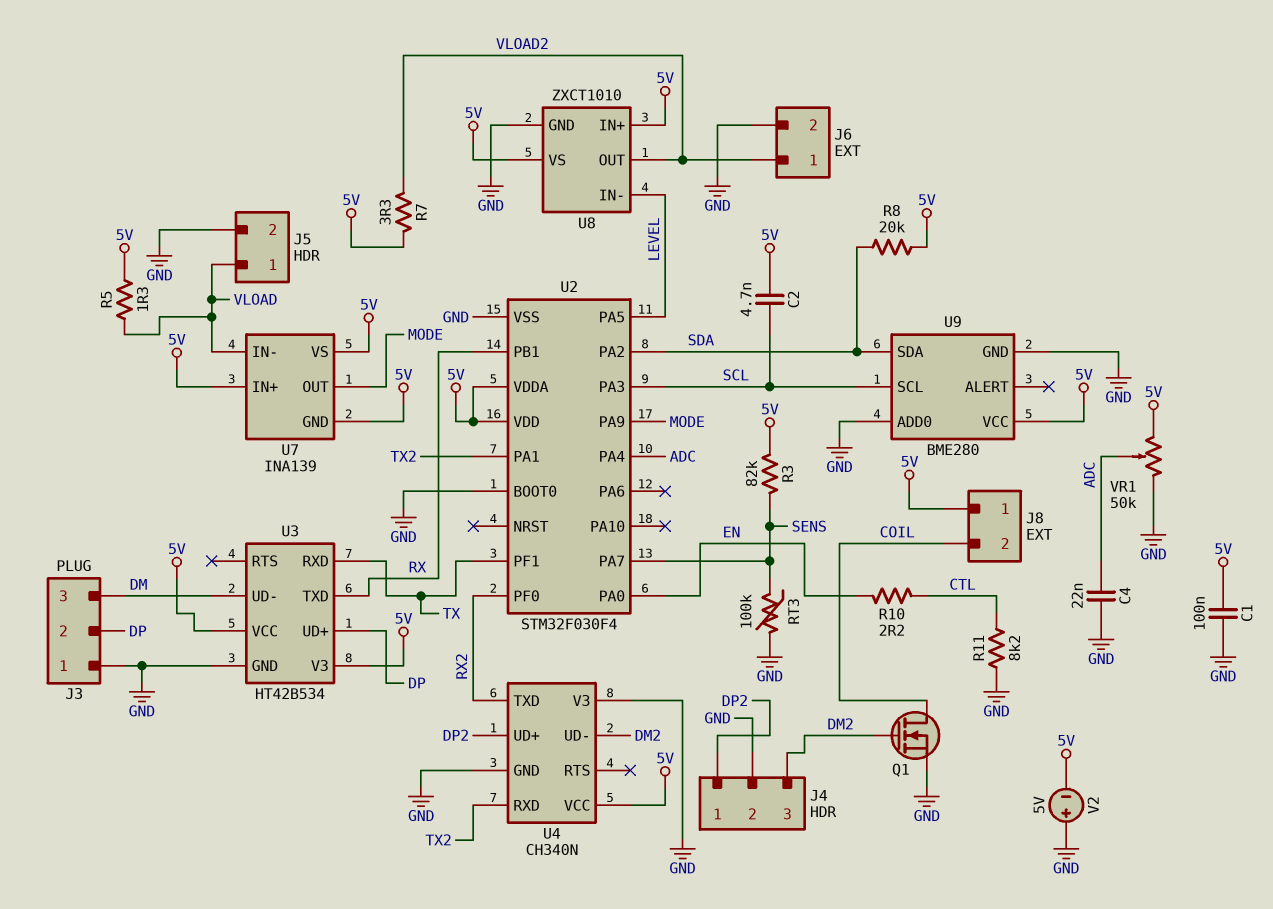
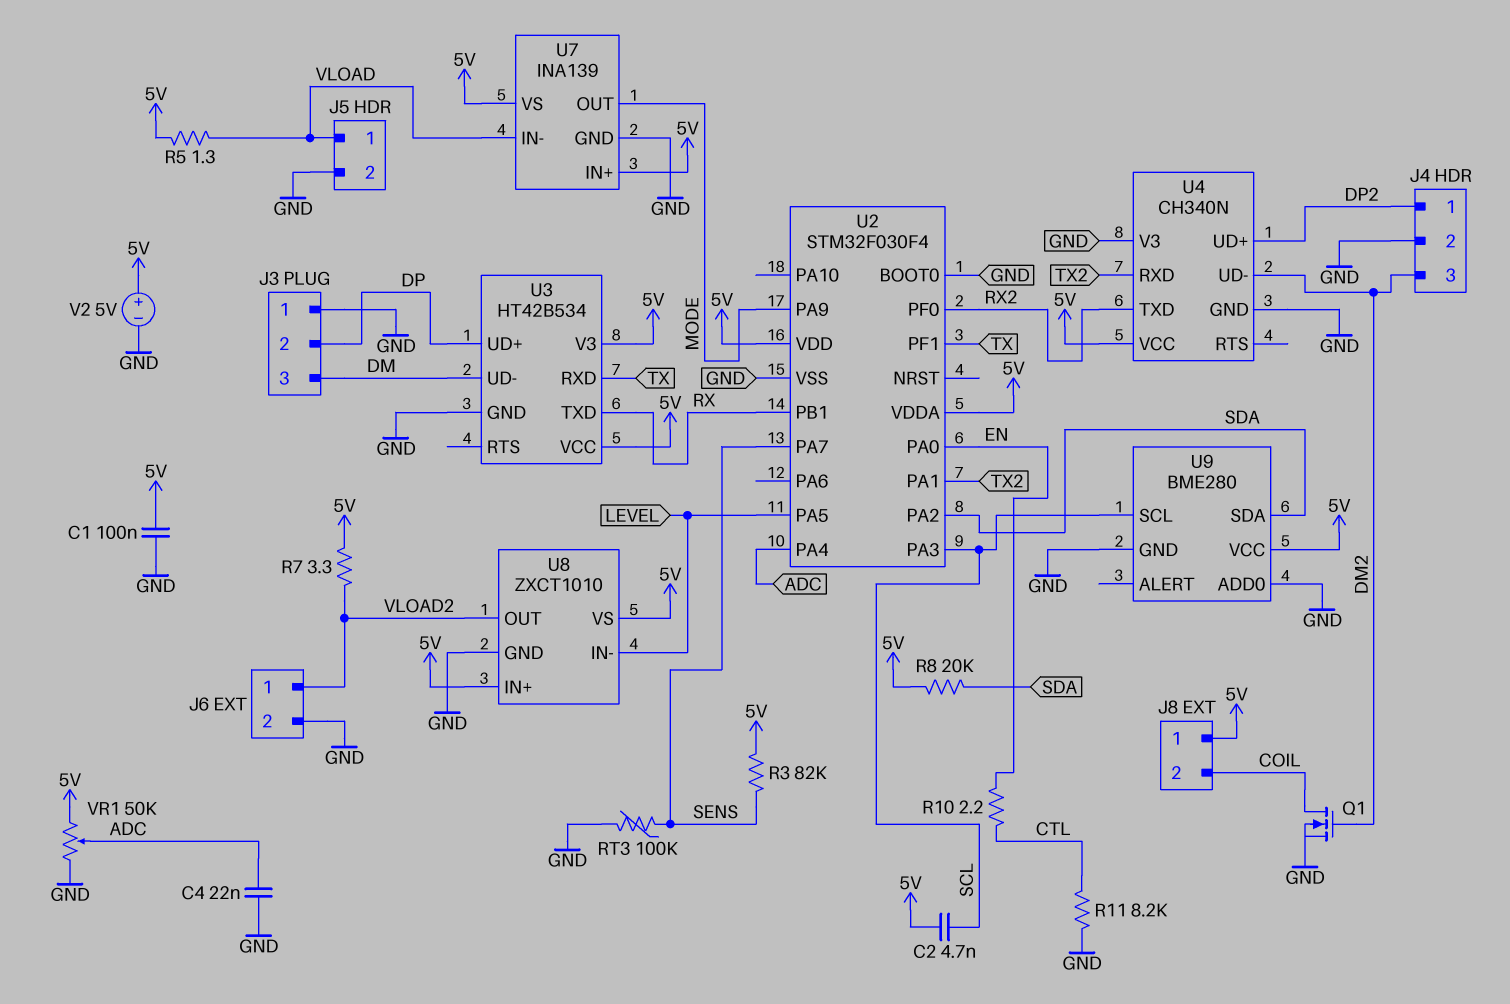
U7 pin GND: 5V -> GND
V2: 5V (plus GND, minus 5V) -> 5V (plus 5V, minus GND)

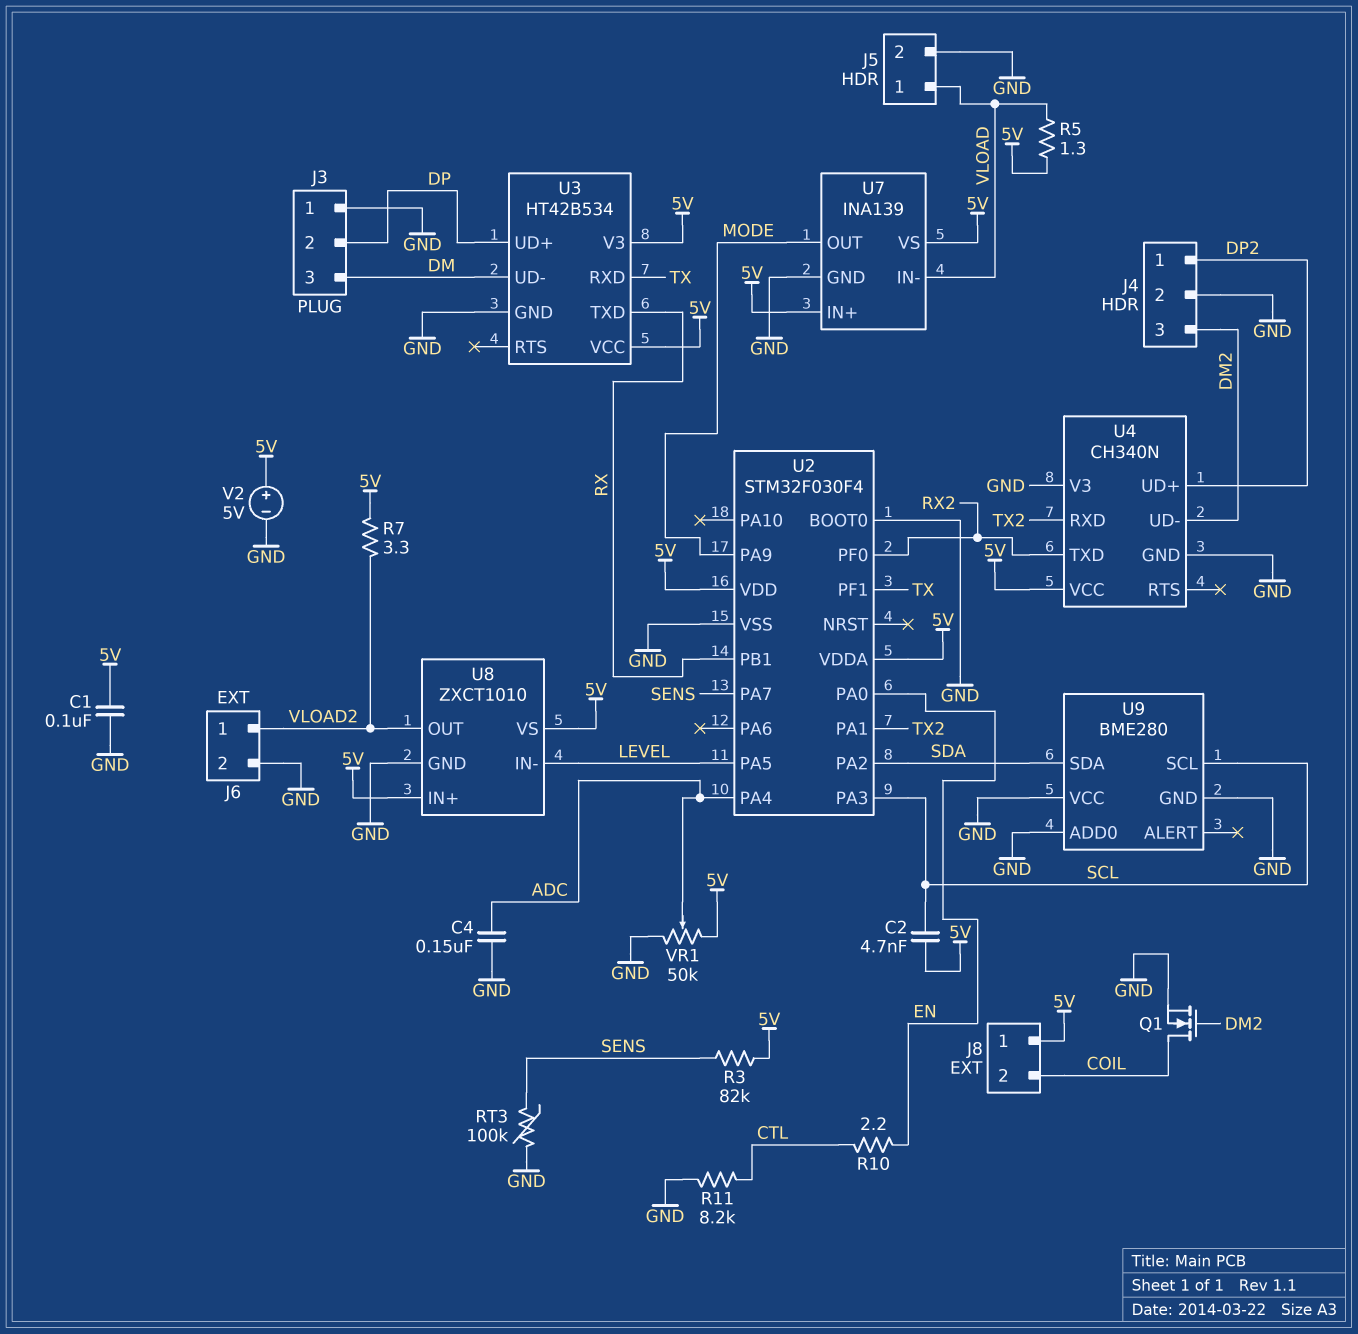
C4: 22nF (ADC, GND) -> 150nF (ADC, GND)
R8: 20k (5V, SDA) -> none
U9 pin VCC: 5V -> GND

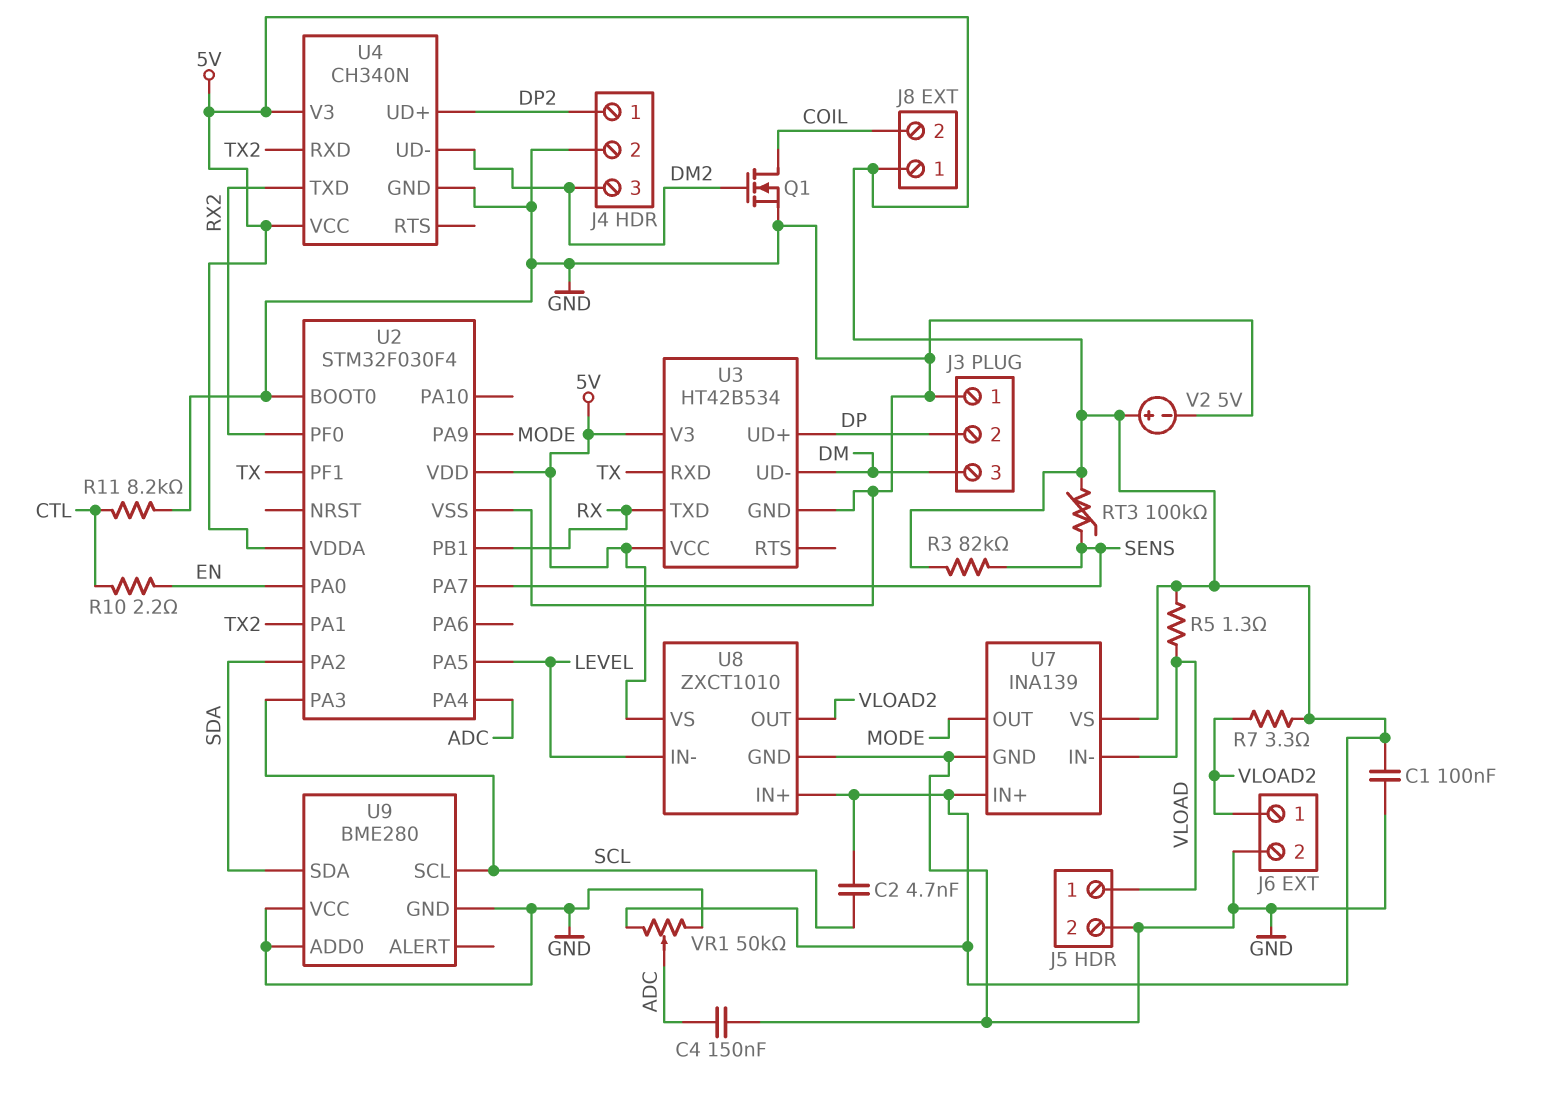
RT3: 100k (GND, SENS) -> 100k (5V, SENS)
U4 pin V3: GND -> 5V

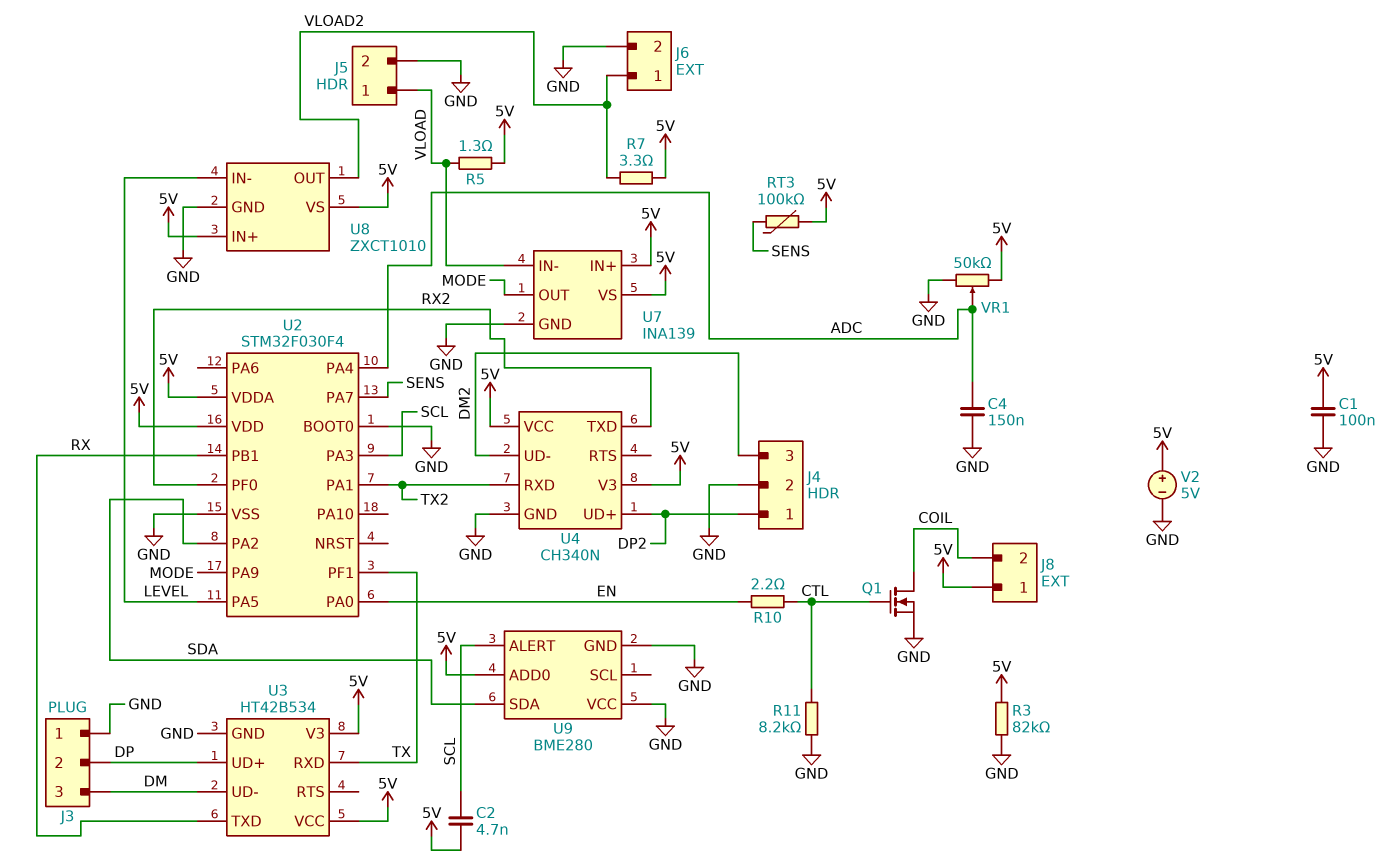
Q1: NMOS (G DM2, D COIL, S GND) -> NMOS (G CTL, D COIL, S GND)
R3: 82k (5V, SENS) -> 82k (5V, GND)
U9 pin ADD0: GND -> 5V
U9 pin ALERT: none -> SCL
U9 pin SCL: SCL -> none

